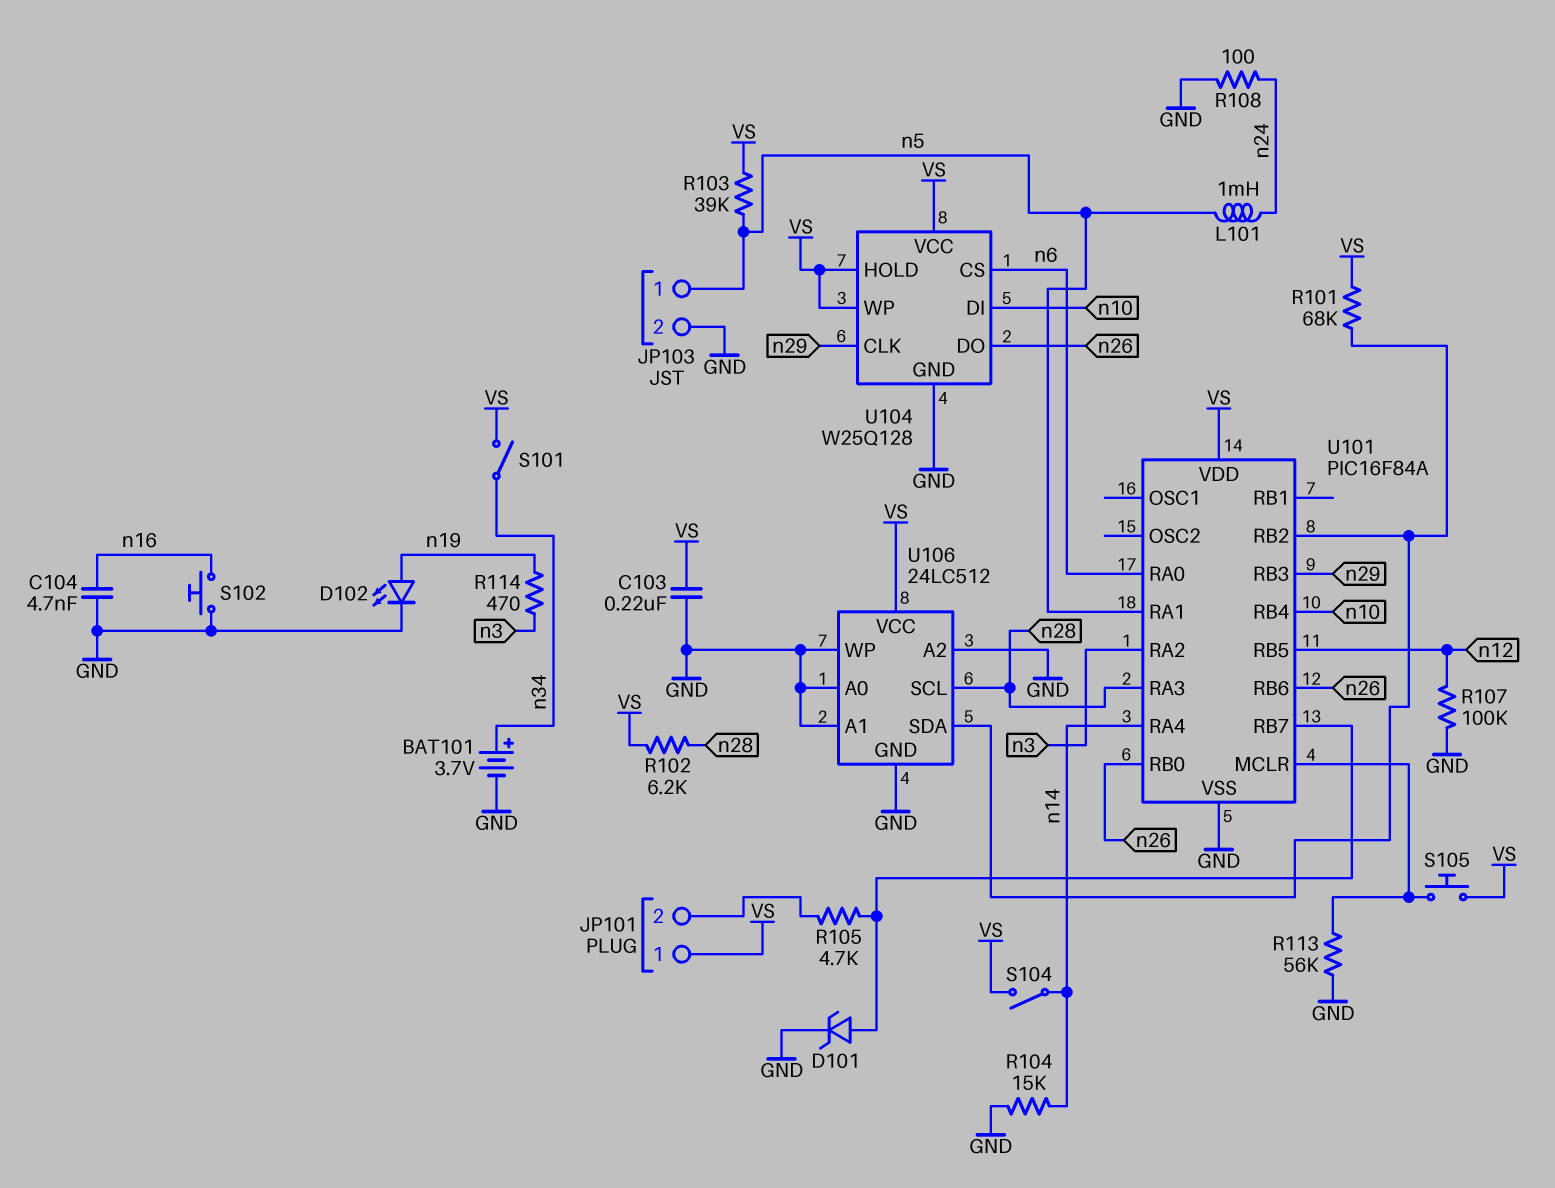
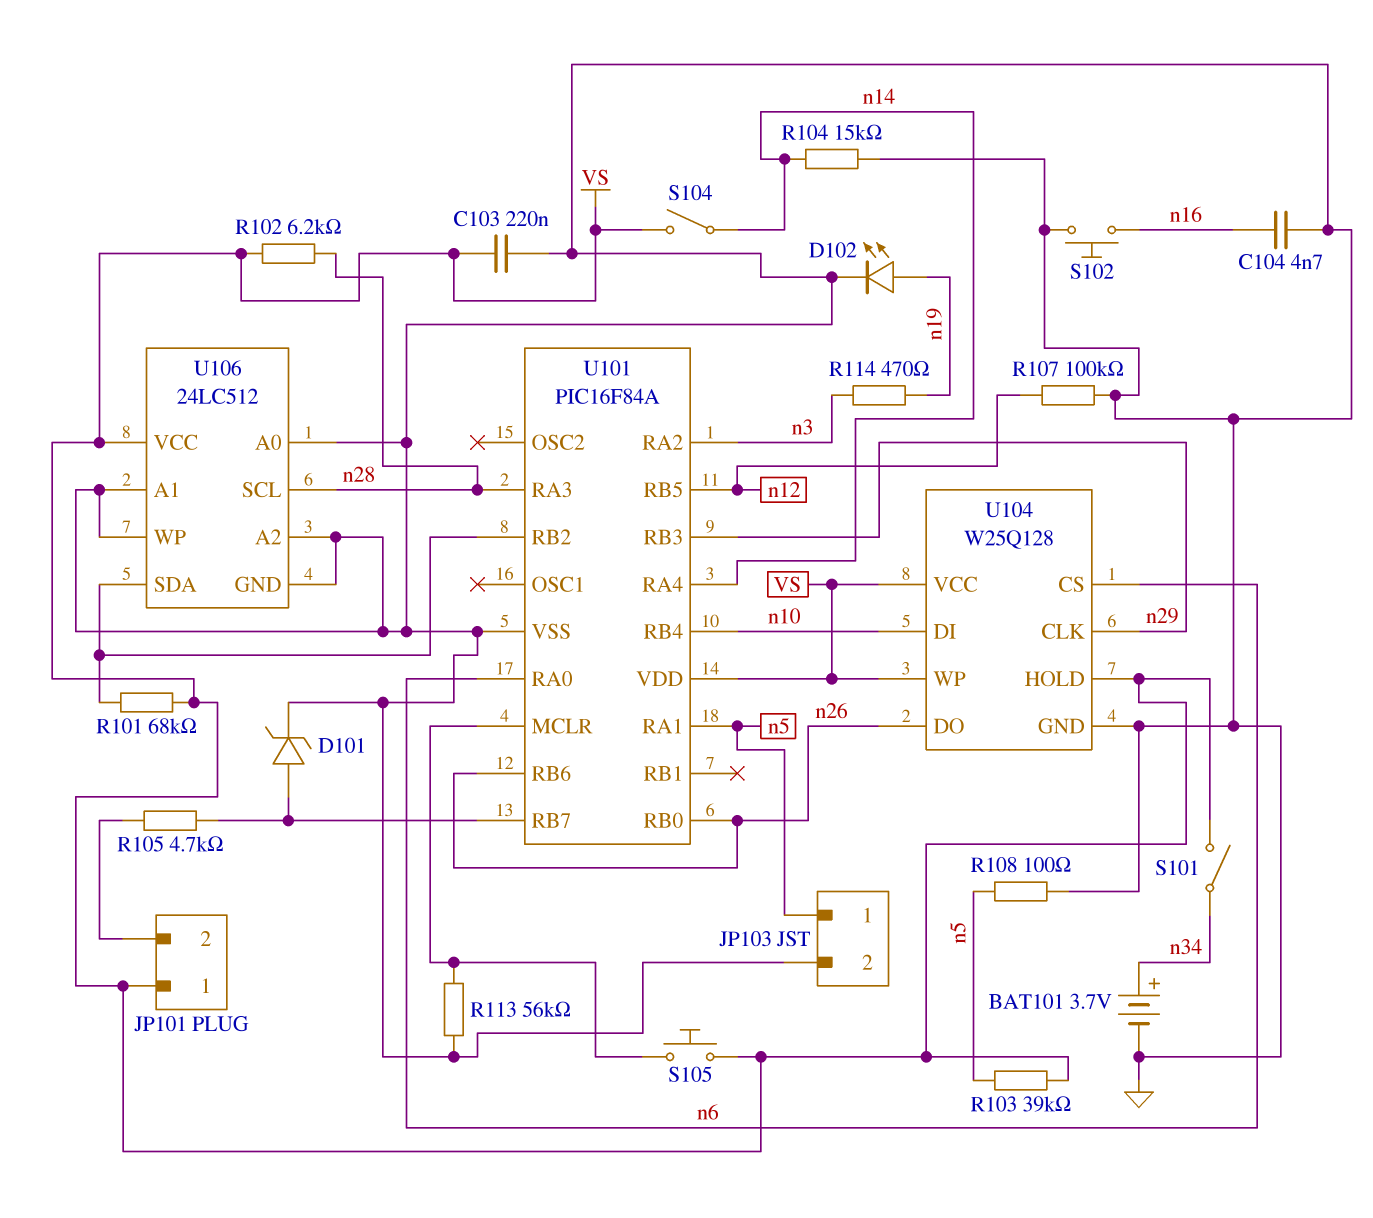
L101: 1mH (n5, n24) -> none
R108: 100 (GND, n24) -> 100 (GND, n5)

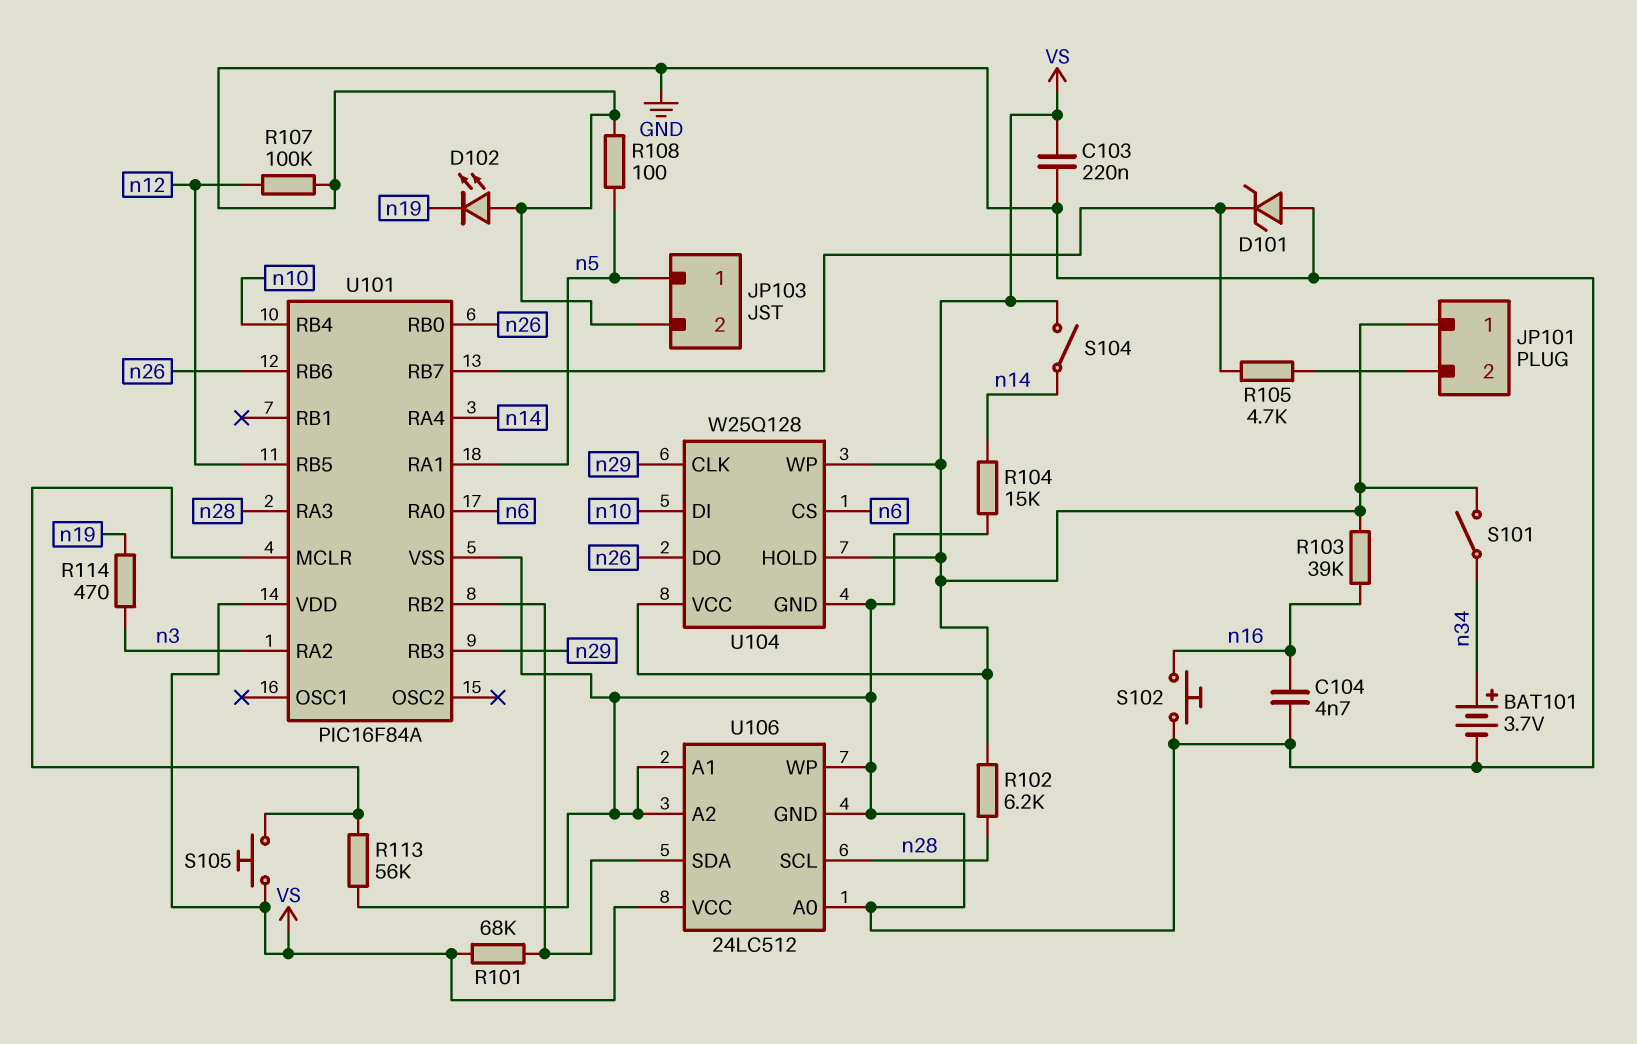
D101: zener (A U101/RB7, K GND) -> zener (A GND, K U101/RB7)
D102: LED (A n19, K GND) -> LED (A GND, K n19)
R103: 39k (VS, n5) -> 39k (VS, n16)

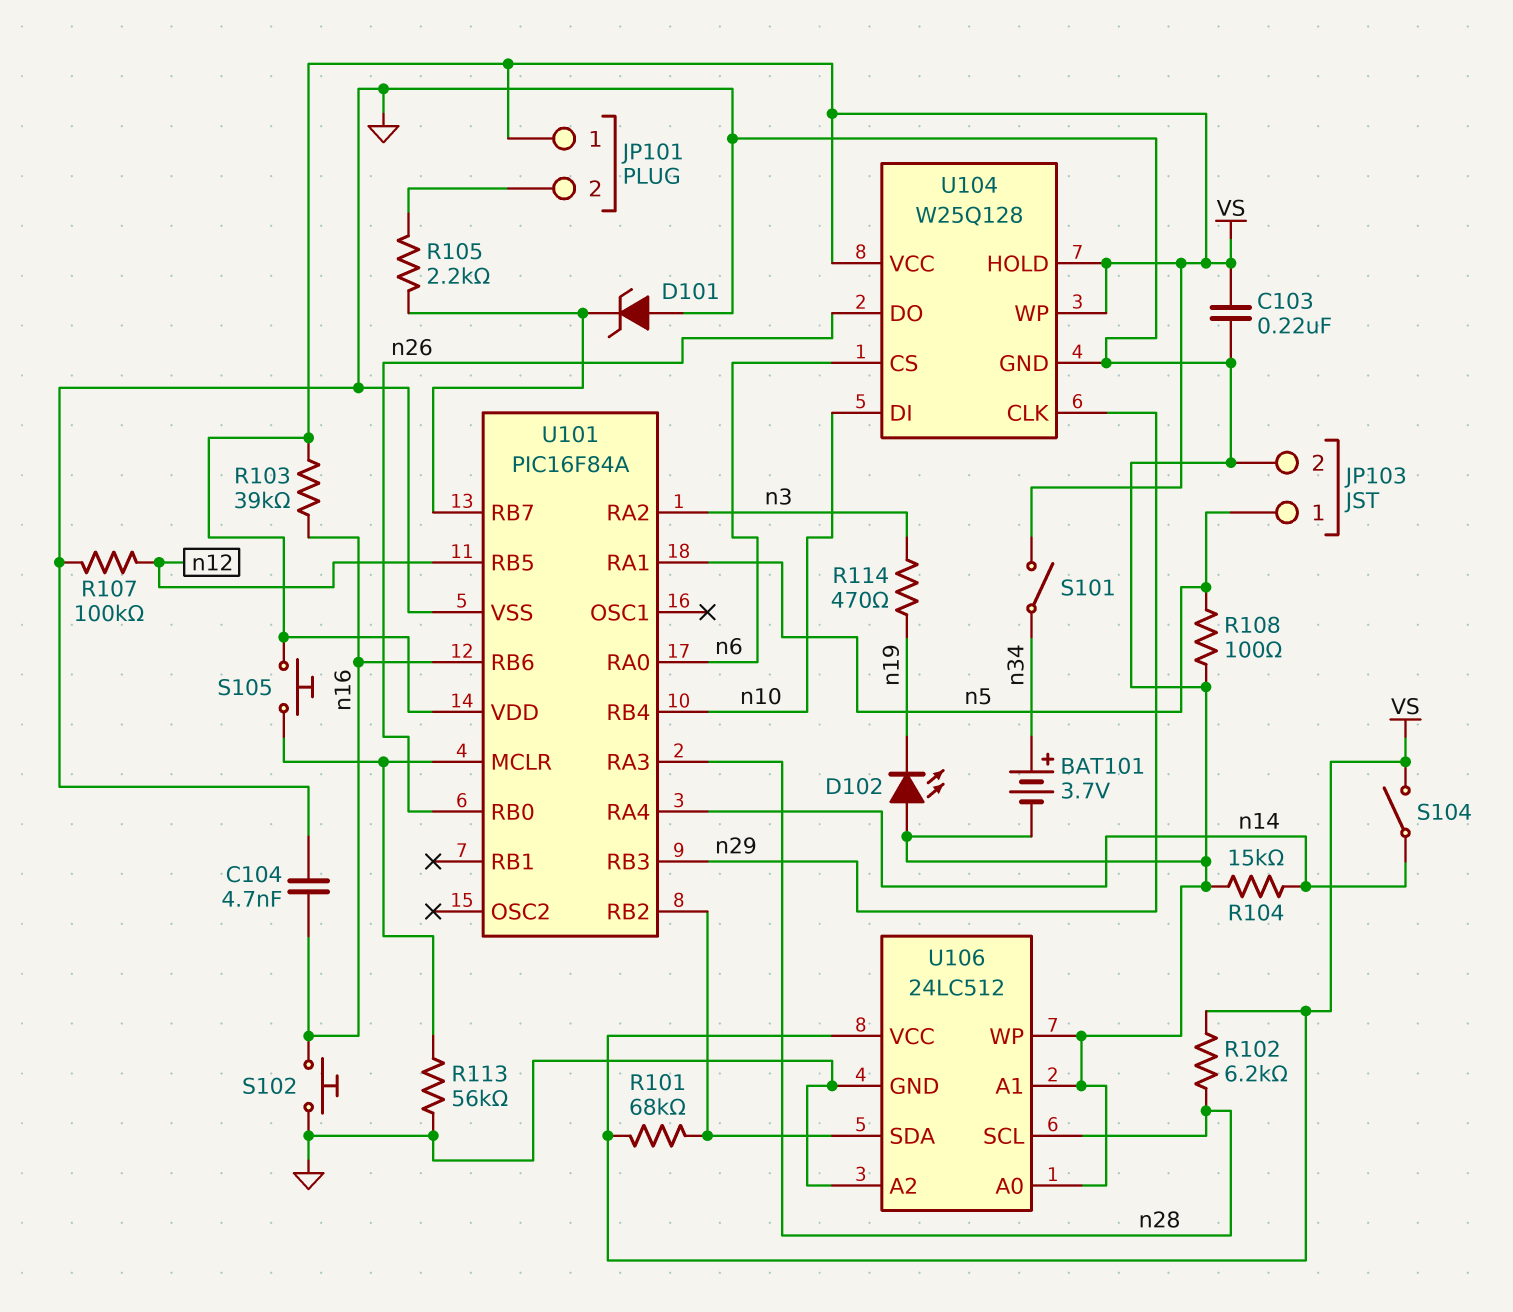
R105: 4.7k (JP101/2, U101/RB7) -> 2.2k (JP101/2, U101/RB7)
U101 pin RB6: n26 -> n16

